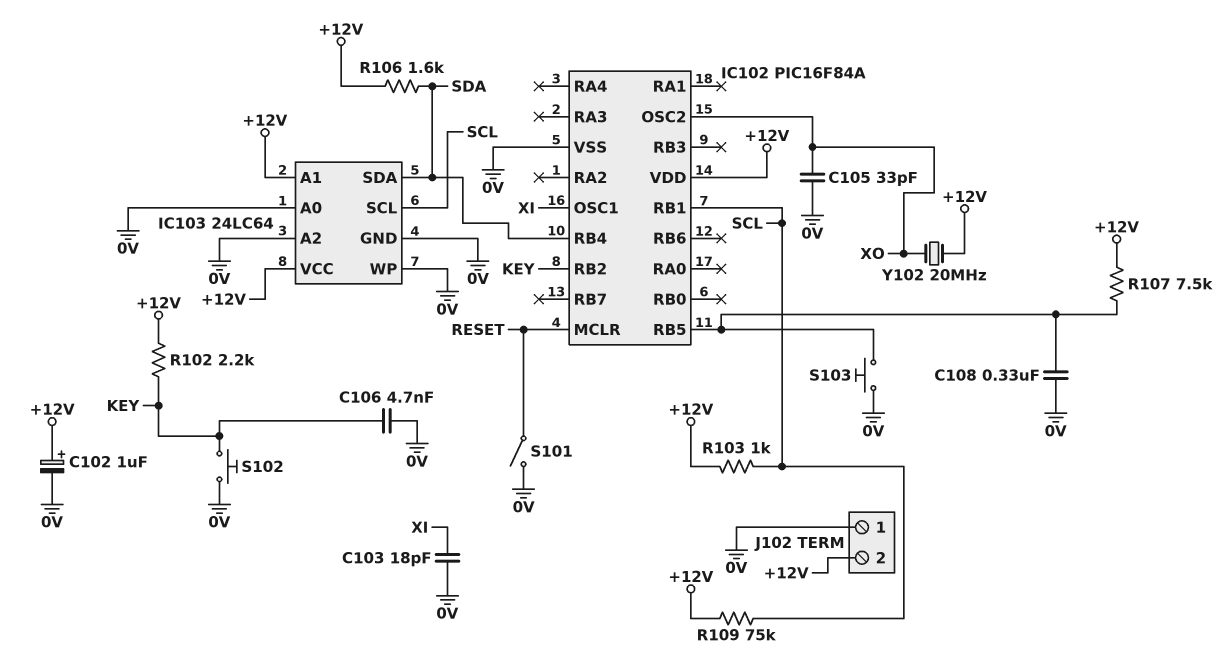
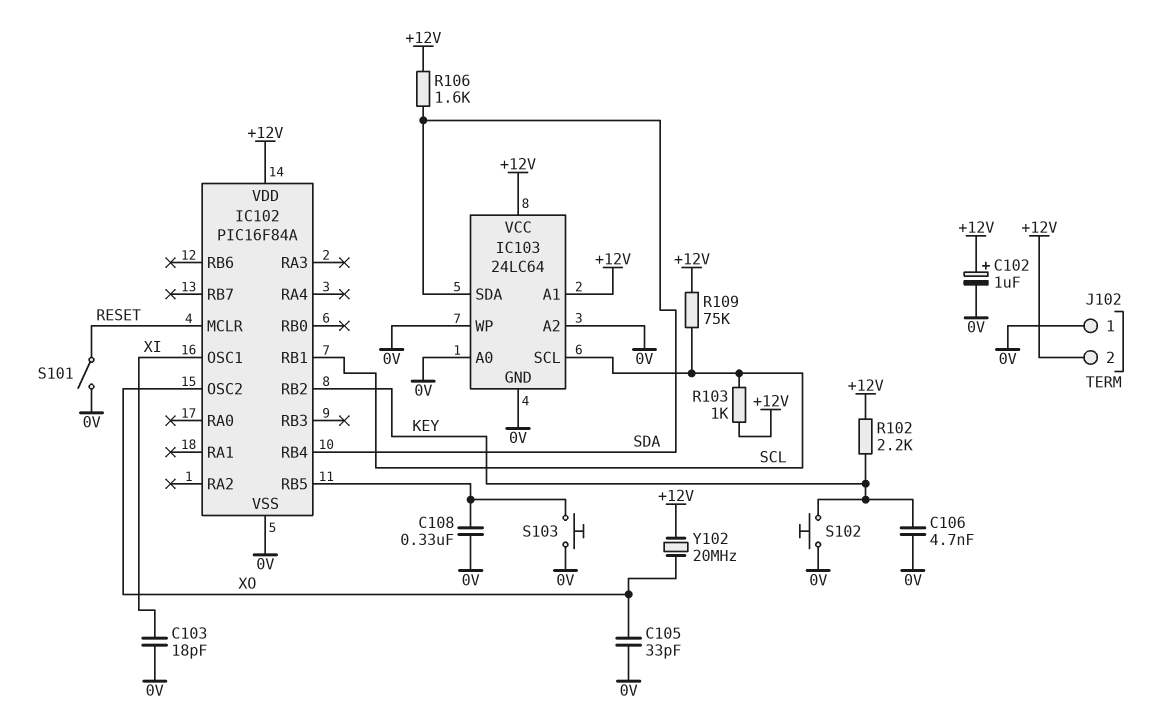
R107: 7.5k (+12V, IC102/RB5) -> none

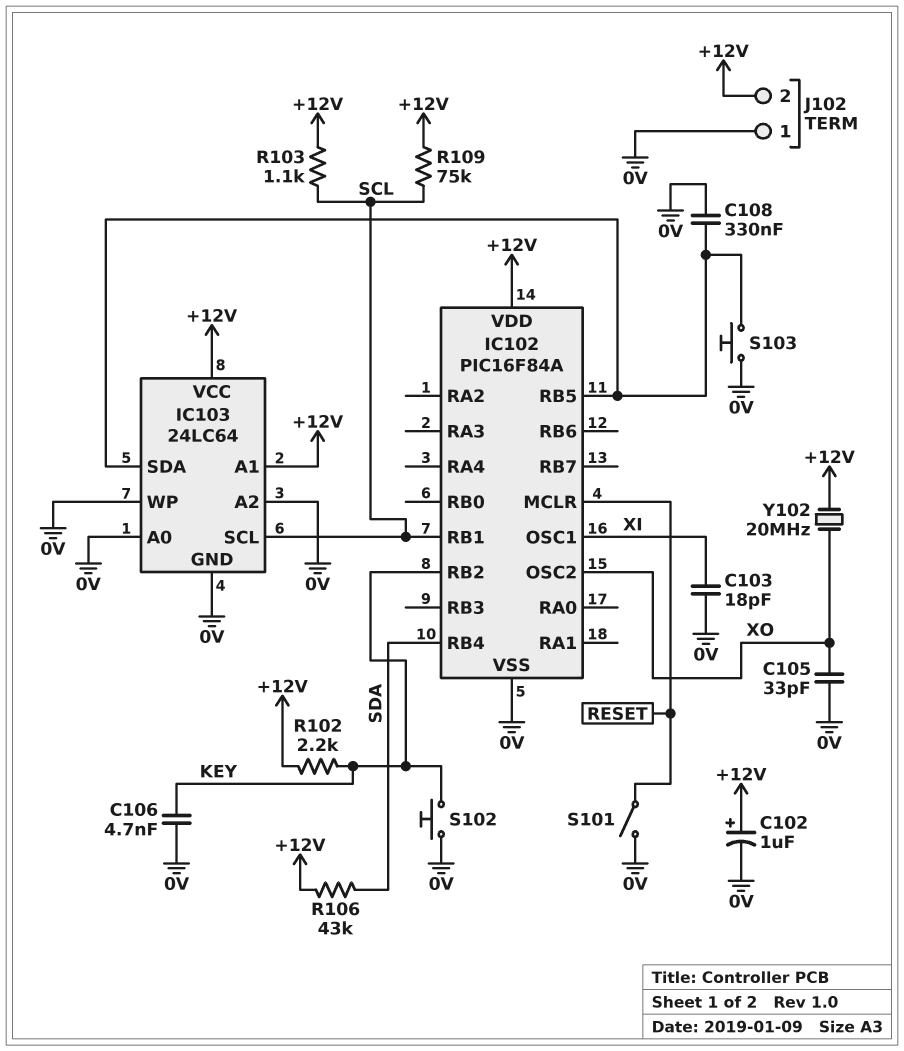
IC103 pin SDA: SDA -> IC102/RB5
R103: 1k (+12V, SCL) -> 1.1k (+12V, SCL)
R106: 1.6k (+12V, SDA) -> 43k (+12V, SDA)

